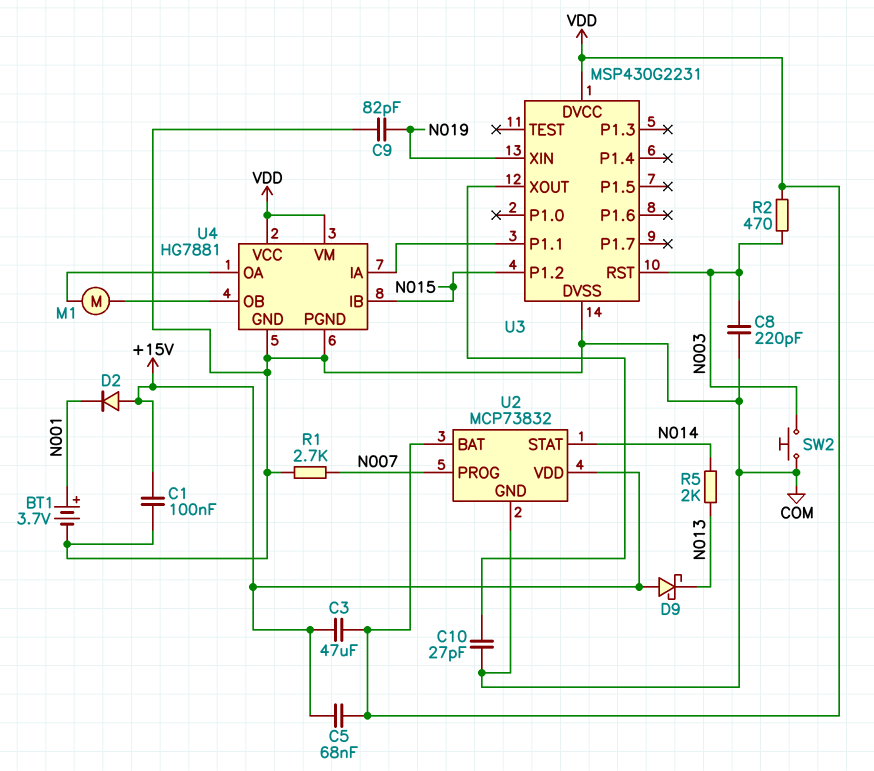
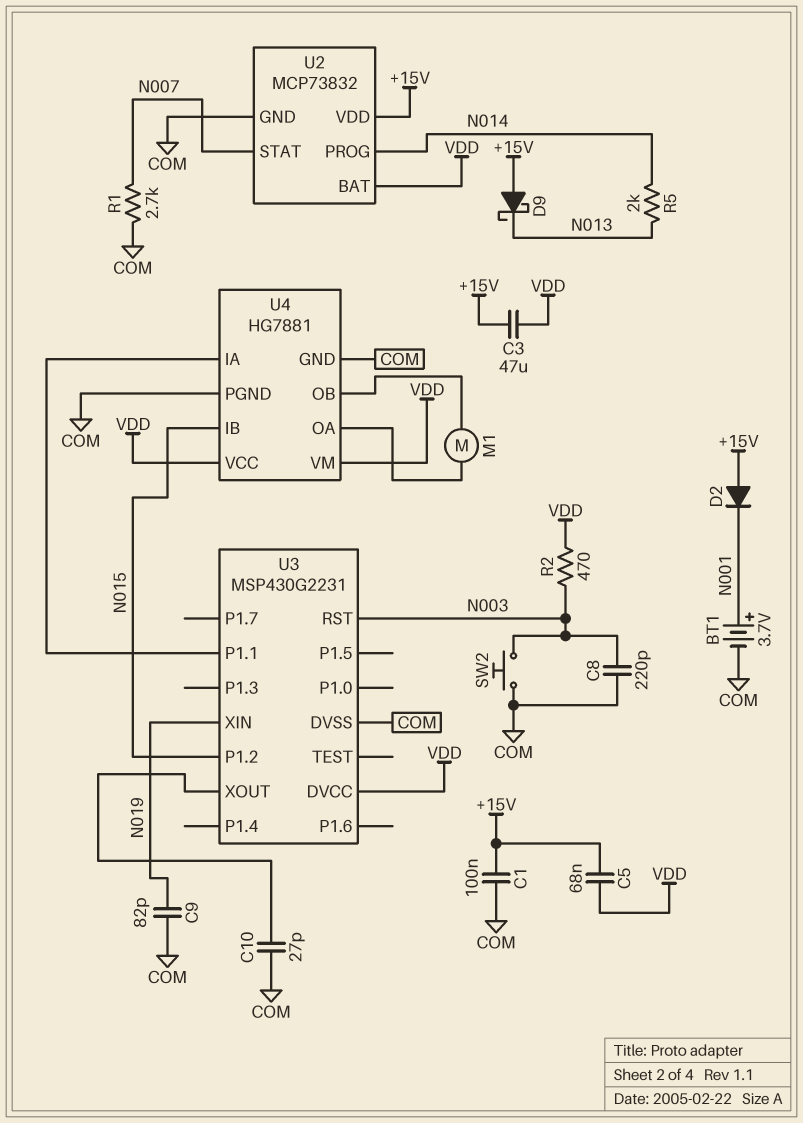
U2 pin PROG: N007 -> N014
U2 pin STAT: N014 -> N007

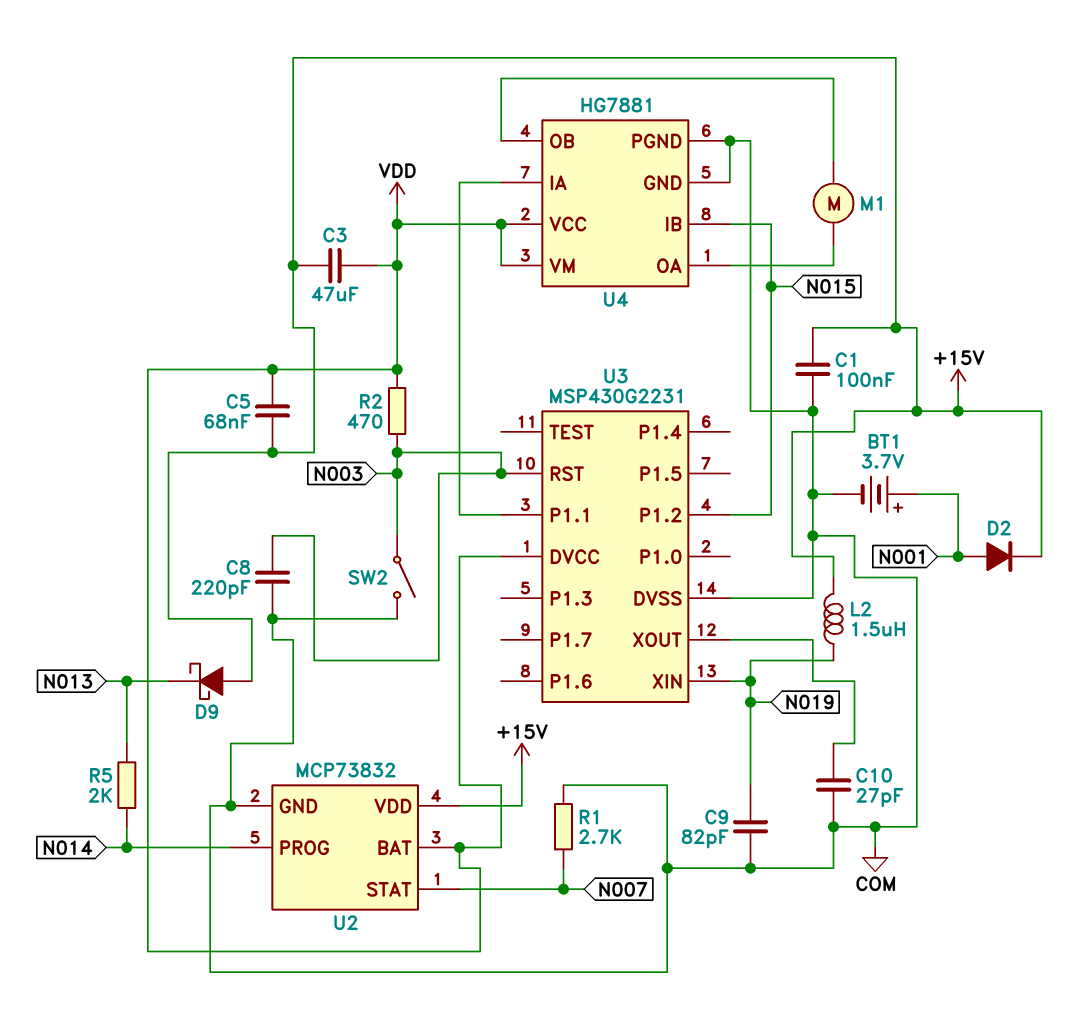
D2: diode (A +15V, K N001) -> diode (A N001, K +15V)
L2: none -> 1.5uH (+15V, N019)
SW2: button (COM, N003) -> switch (COM, N003)

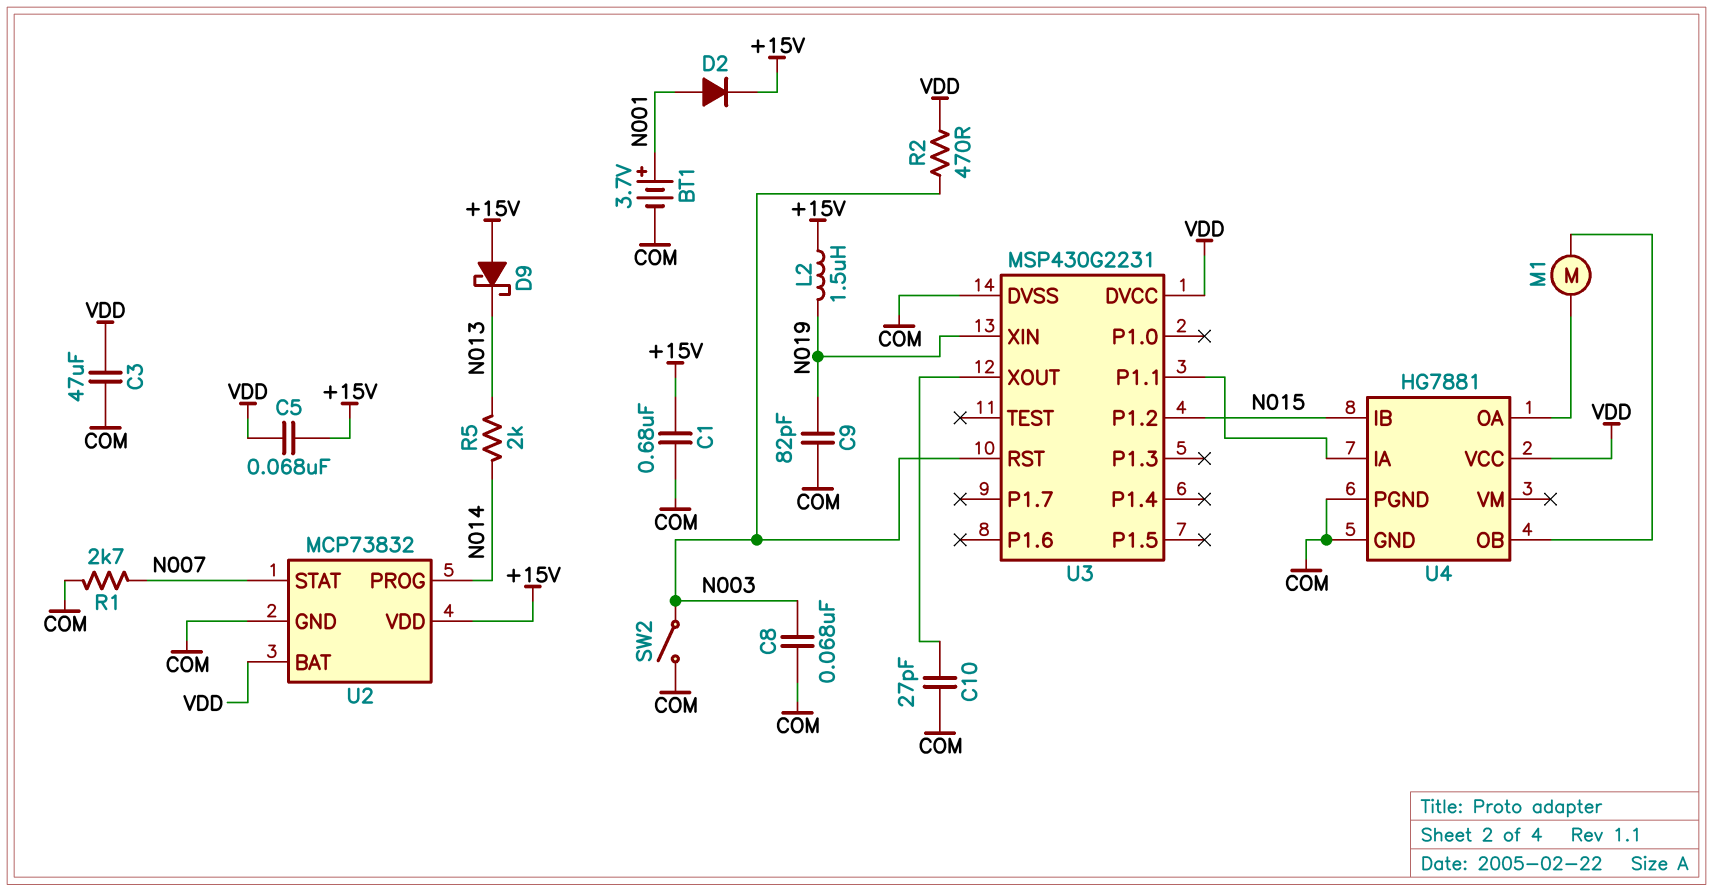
C1: 100nF (+15V, COM) -> 680nF (+15V, COM)
C3: 47uF (+15V, VDD) -> 47uF (COM, VDD)
C8: 220pF (COM, N003) -> 68nF (COM, N003)
U4 pin VM: VDD -> none

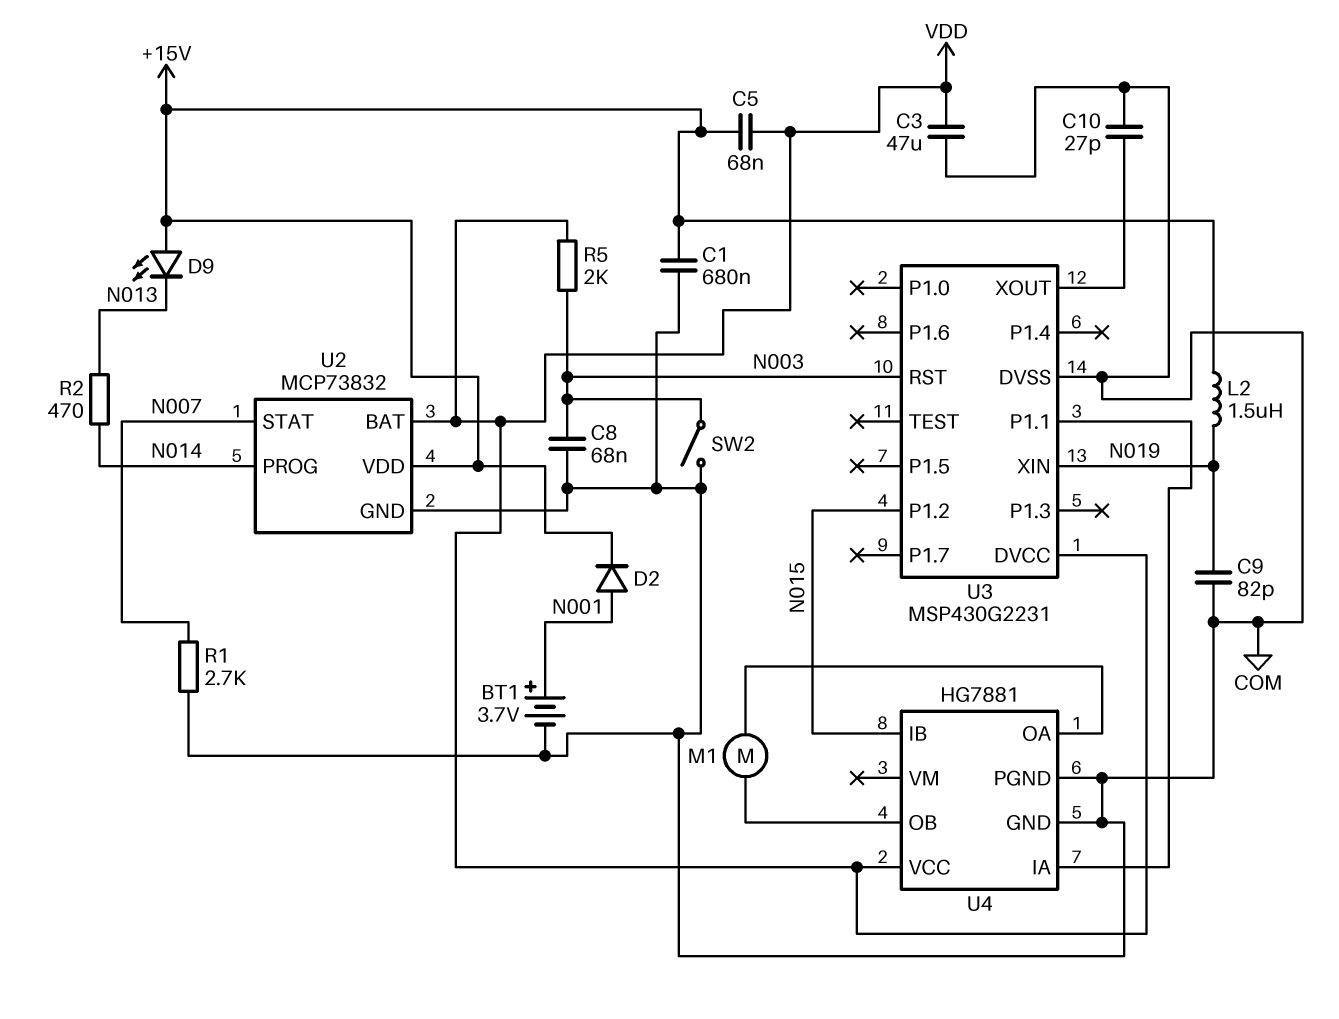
D9: schottky (A +15V, K N013) -> LED (A +15V, K N013)
R2: 470 (N003, VDD) -> 470 (N013, N014)
R5: 2k (N013, N014) -> 2k (N003, VDD)

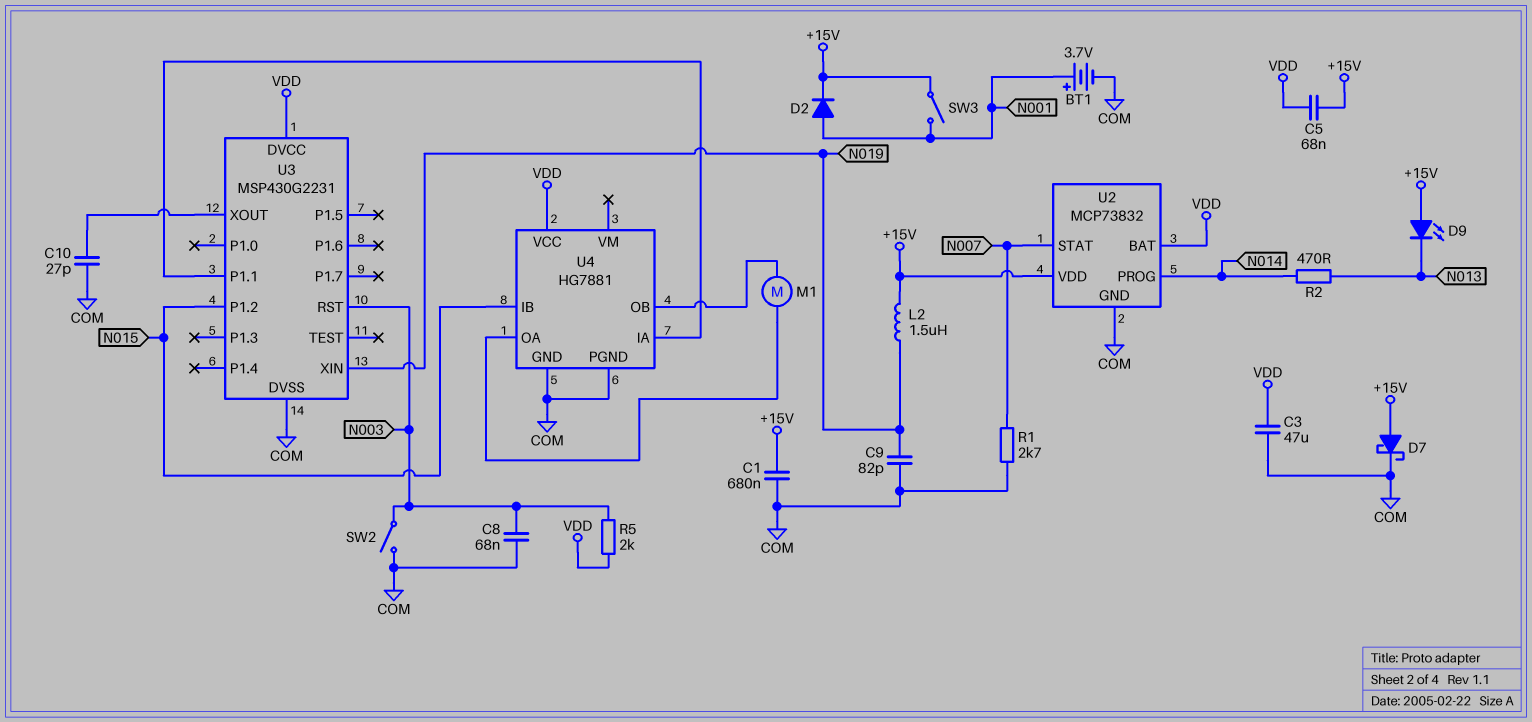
D7: none -> schottky (A +15V, K COM)
SW3: none -> switch (+15V, N001)

